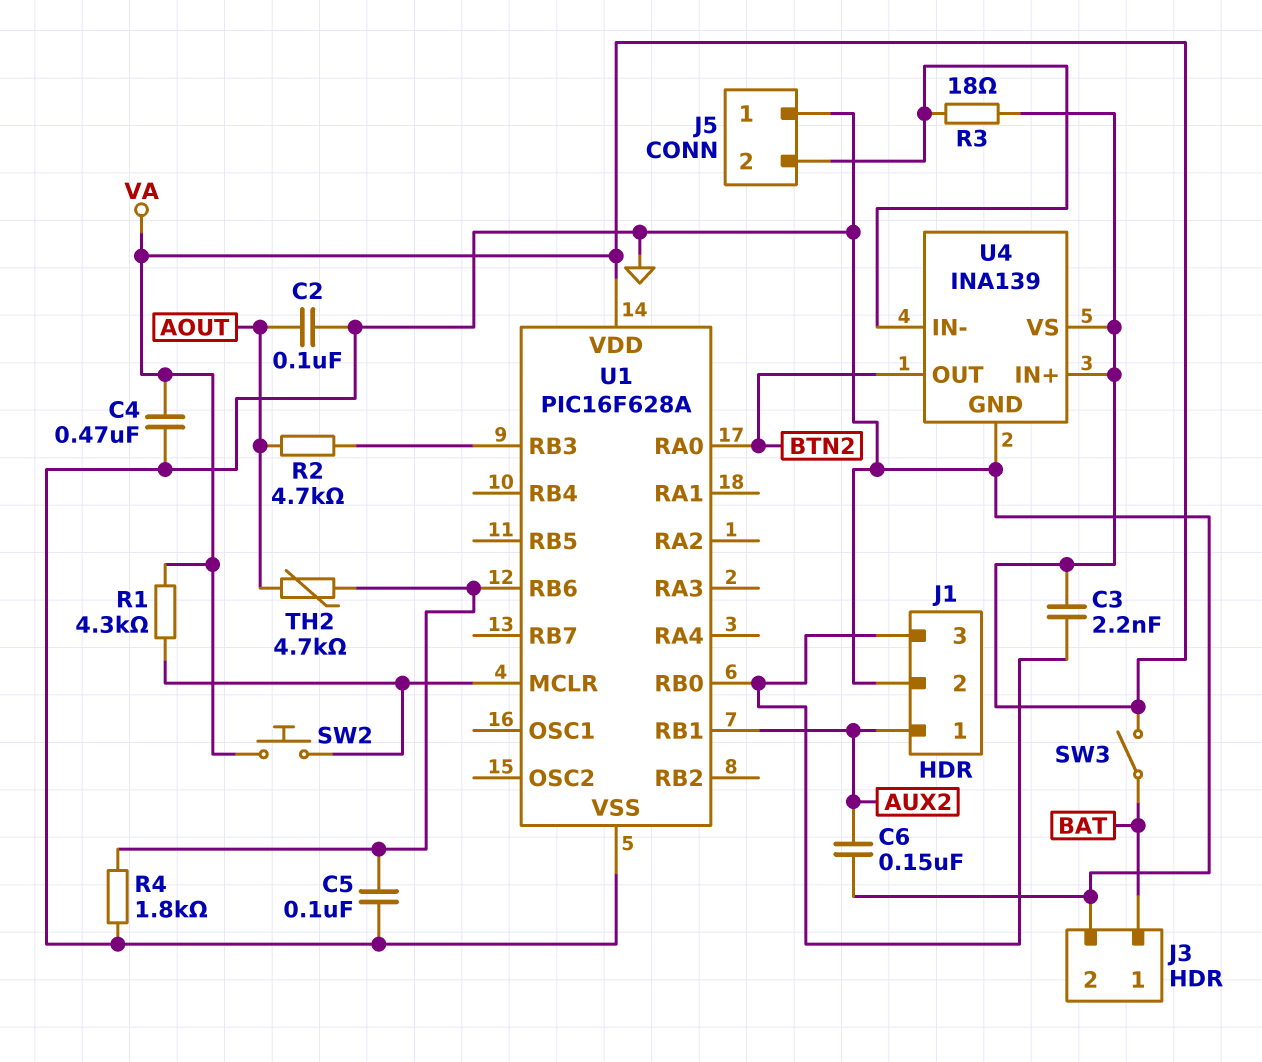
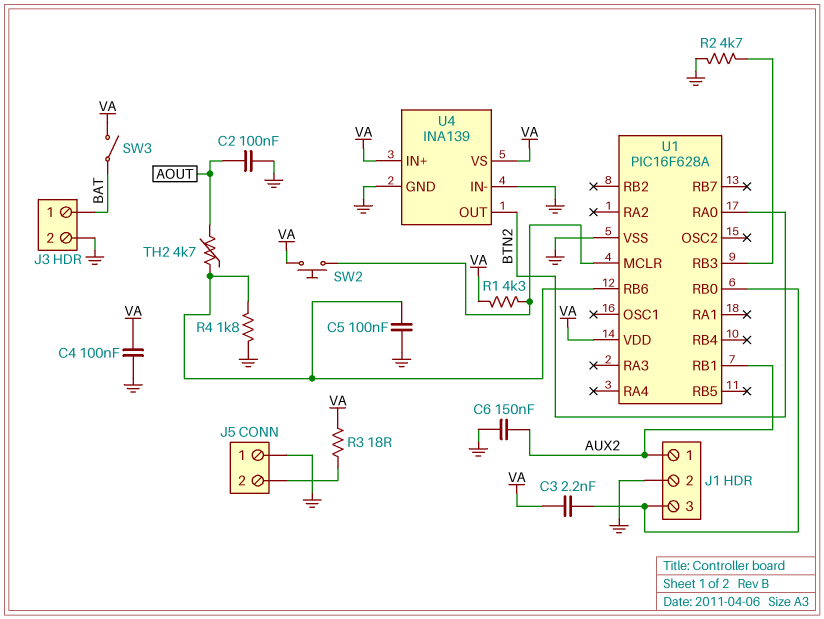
C4: 470nF (GND, VA) -> 100nF (GND, VA)
R2: 4.7k (AOUT, U1/RB3) -> 4.7k (GND, U1/RB3)
U4 pin IN-: J5/2 -> GND

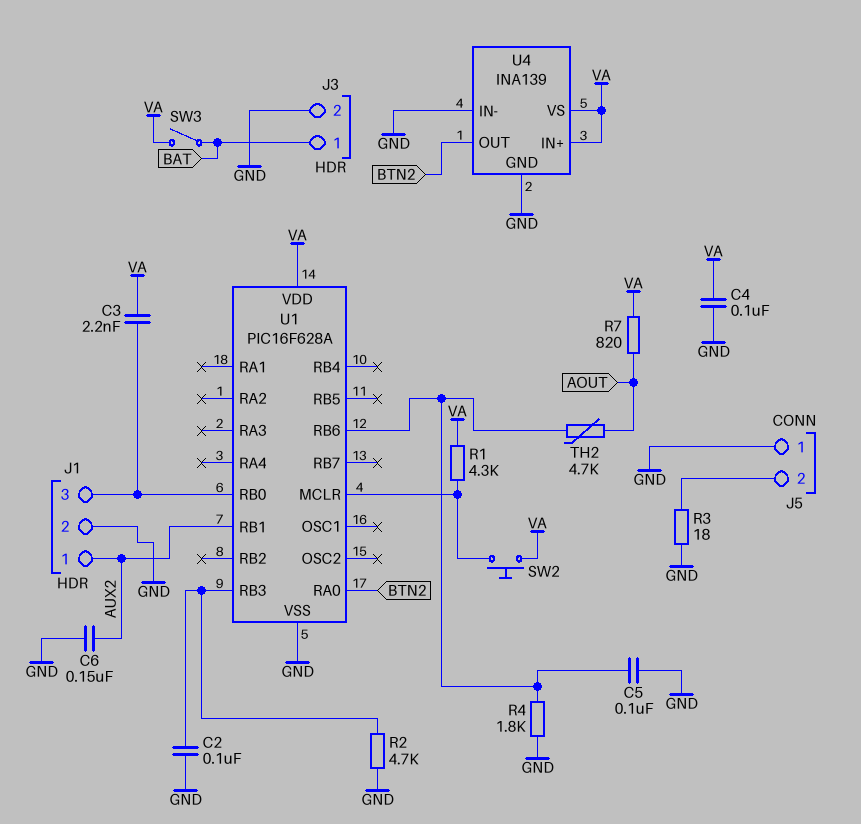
C2: 100nF (AOUT, GND) -> 100nF (GND, U1/RB3)
R3: 18 (J5/2, VA) -> 18 (GND, J5/2)
R7: none -> 820 (AOUT, VA)

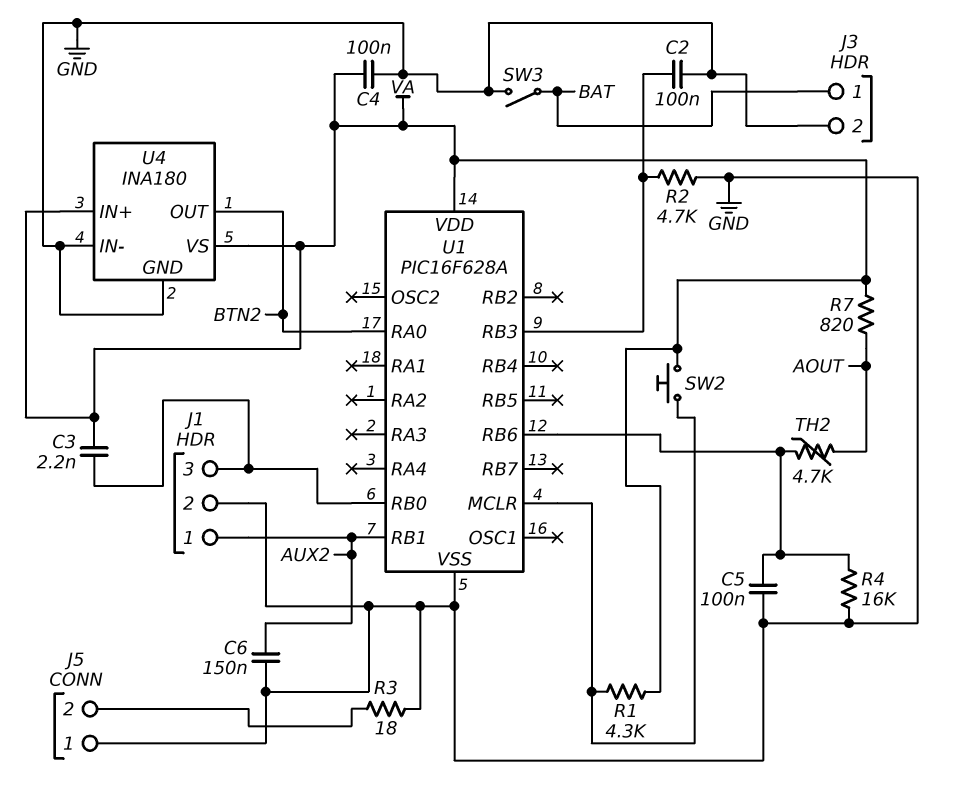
R4: 1.8k (GND, U1/RB6) -> 16k (GND, U1/RB6)
SW3: switch (BAT, VA) -> switch (BAT, GND)
U4: INA139 -> INA180

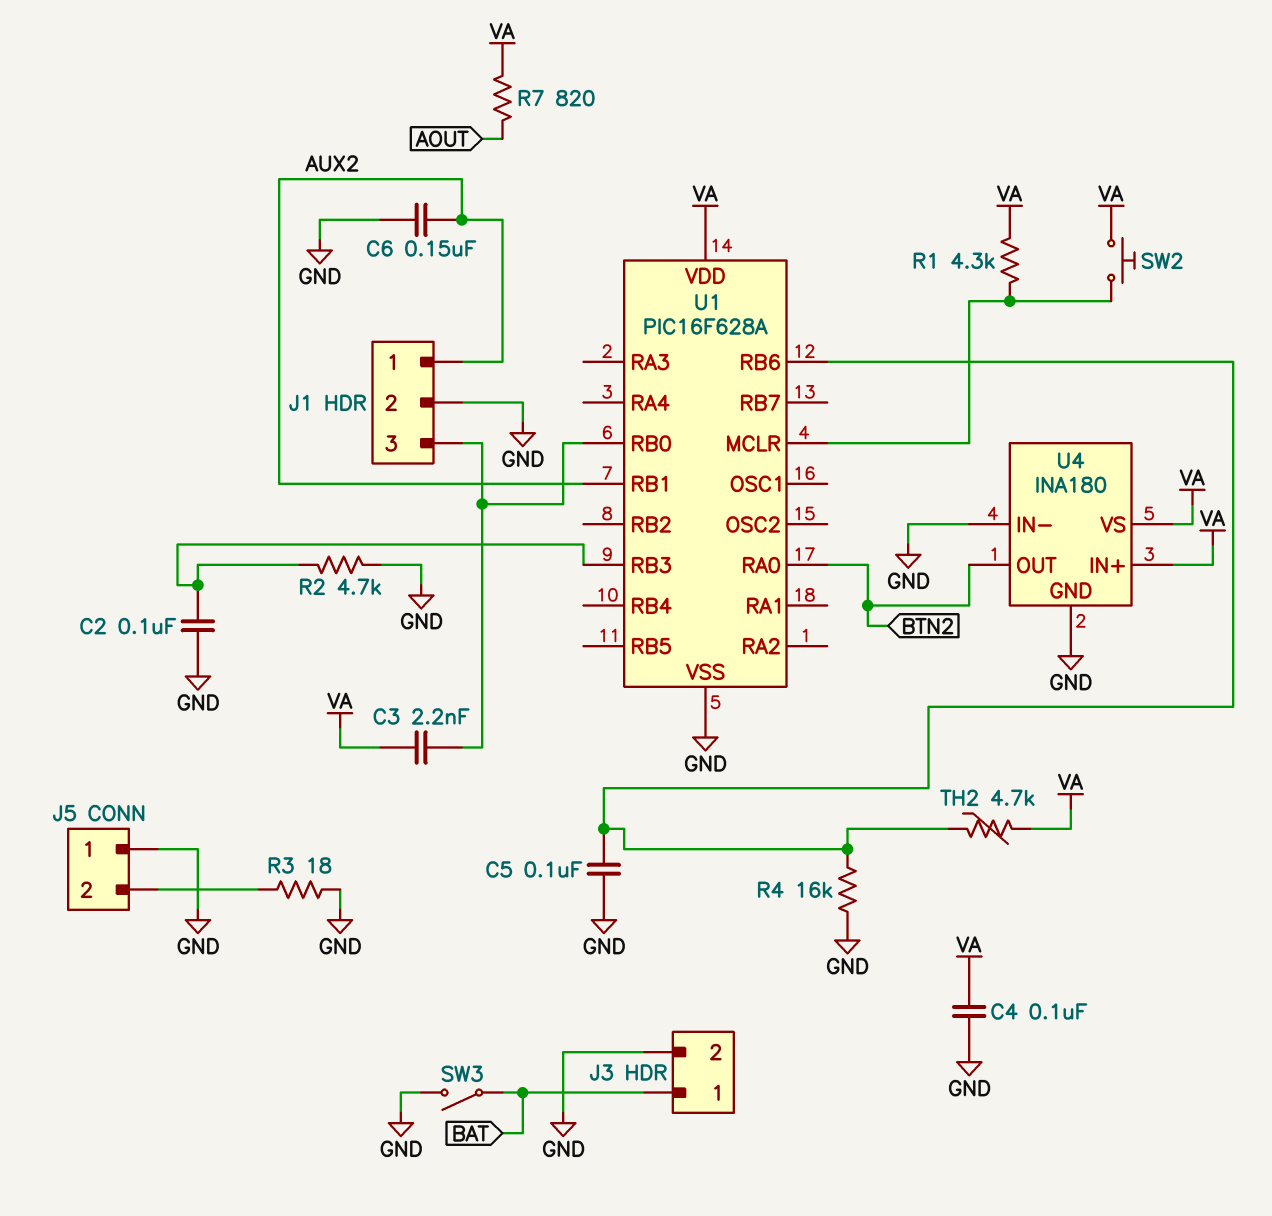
TH2: 4.7k (AOUT, U1/RB6) -> 4.7k (U1/RB6, VA)

